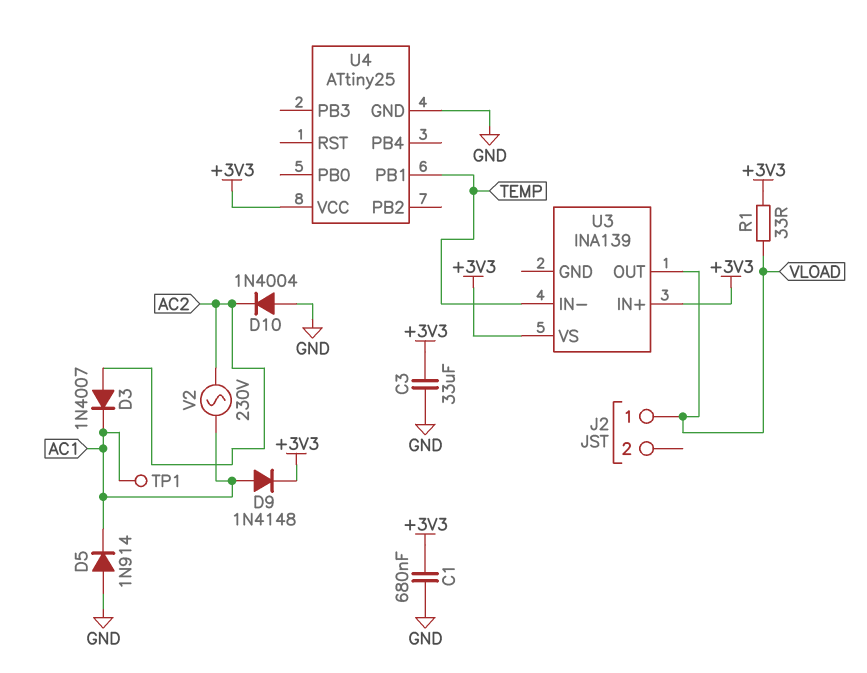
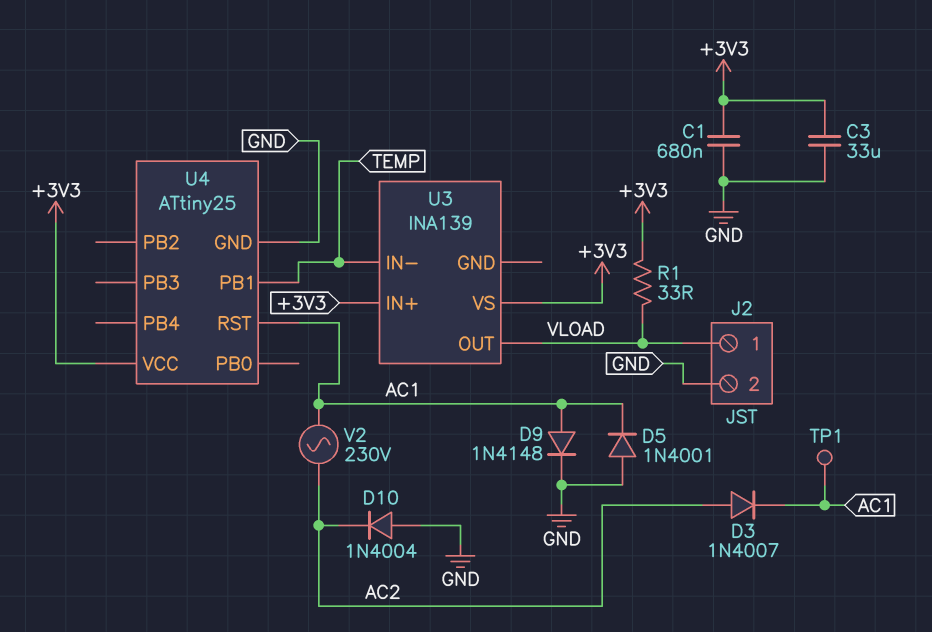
D5: diode 1N914 (A GND, K AC1) -> diode 1N4001 (A GND, K AC1)
D9: diode 1N4148 (A AC1, K +3V3) -> diode 1N4148 (A AC1, K GND)
J2 pin 2: none -> GND
U4 pin RST: none -> AC1

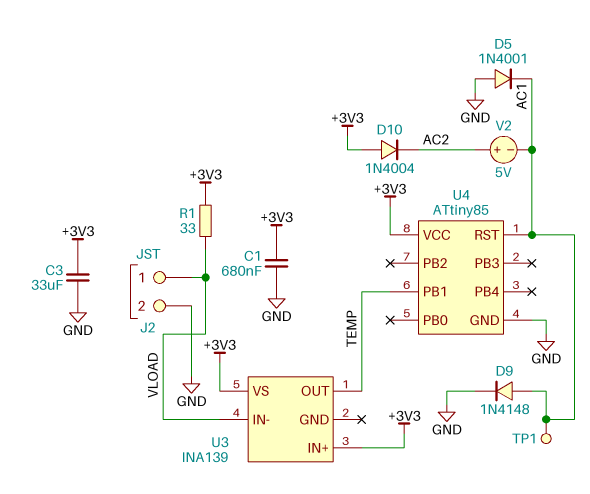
D3: diode 1N4007 (A AC2, K AC1) -> none
D10: diode 1N4004 (A GND, K AC2) -> diode 1N4004 (A +3V3, K AC2)
U3 pin IN-: TEMP -> VLOAD
U3 pin OUT: VLOAD -> TEMP
U4: ATtiny25 -> ATtiny85
V2: AC 230V (AC1, AC2) -> 5V (plus AC2, minus AC1)

